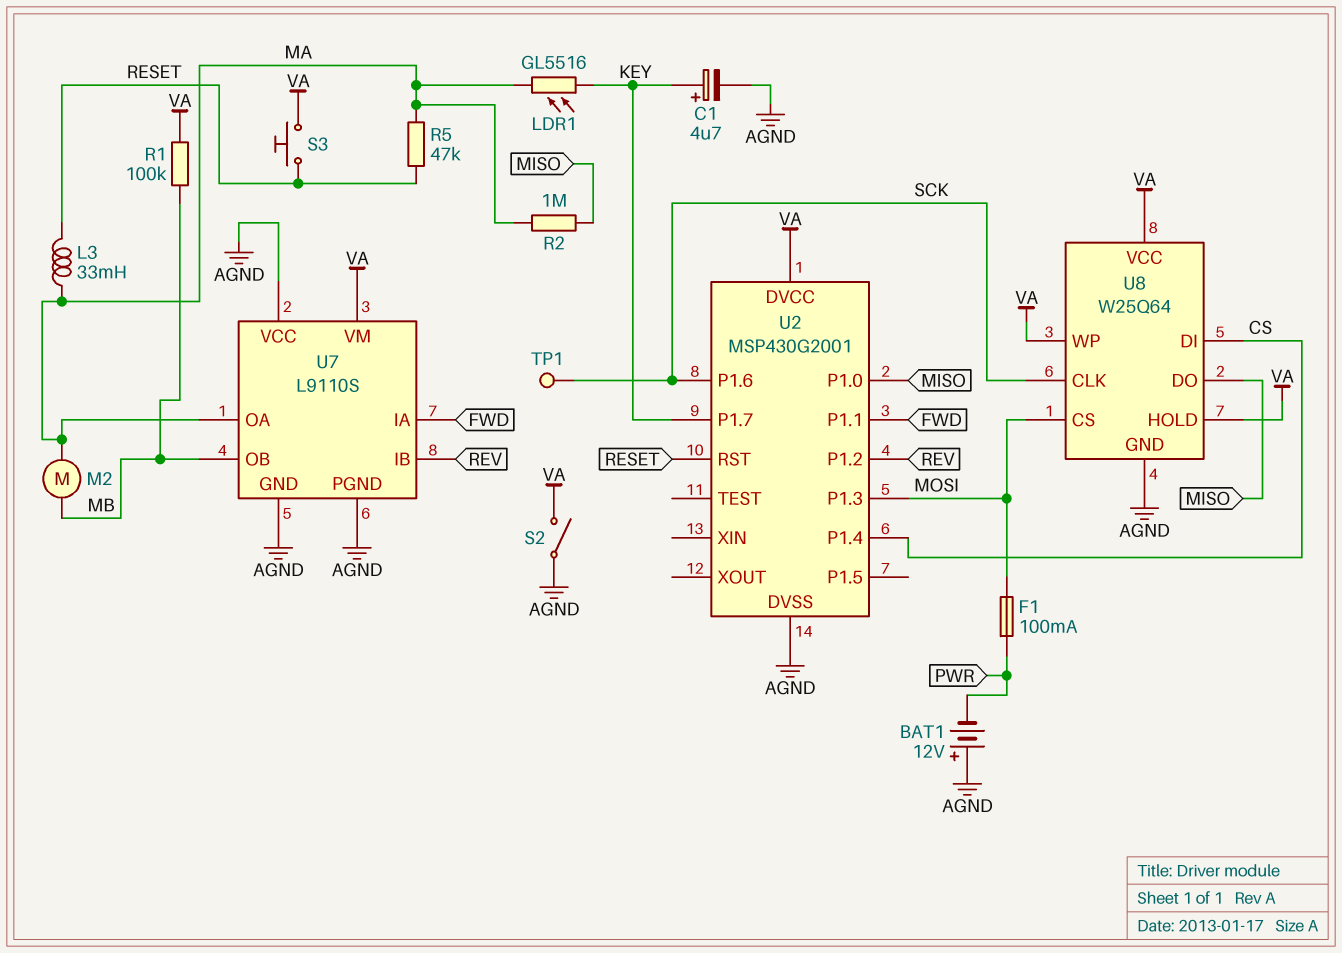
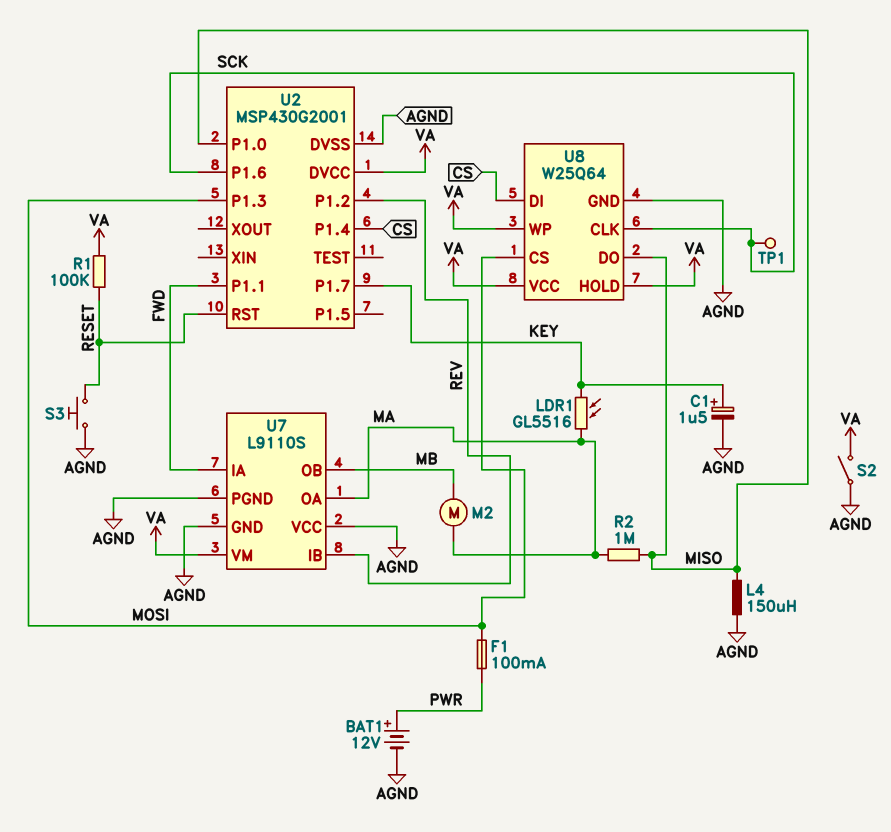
BAT1: 12V (plus AGND, minus PWR) -> 12V (plus PWR, minus AGND)
C1: 4.7uF (plus KEY, minus AGND) -> 1.5uF (plus KEY, minus AGND)
L3: 33mH (MA, RESET) -> none
L4: none -> 150uH (AGND, MISO)
R1: 100k (MB, VA) -> 100k (RESET, VA)
R5: 47k (MA, RESET) -> none
S3: button (RESET, VA) -> button (AGND, RESET)

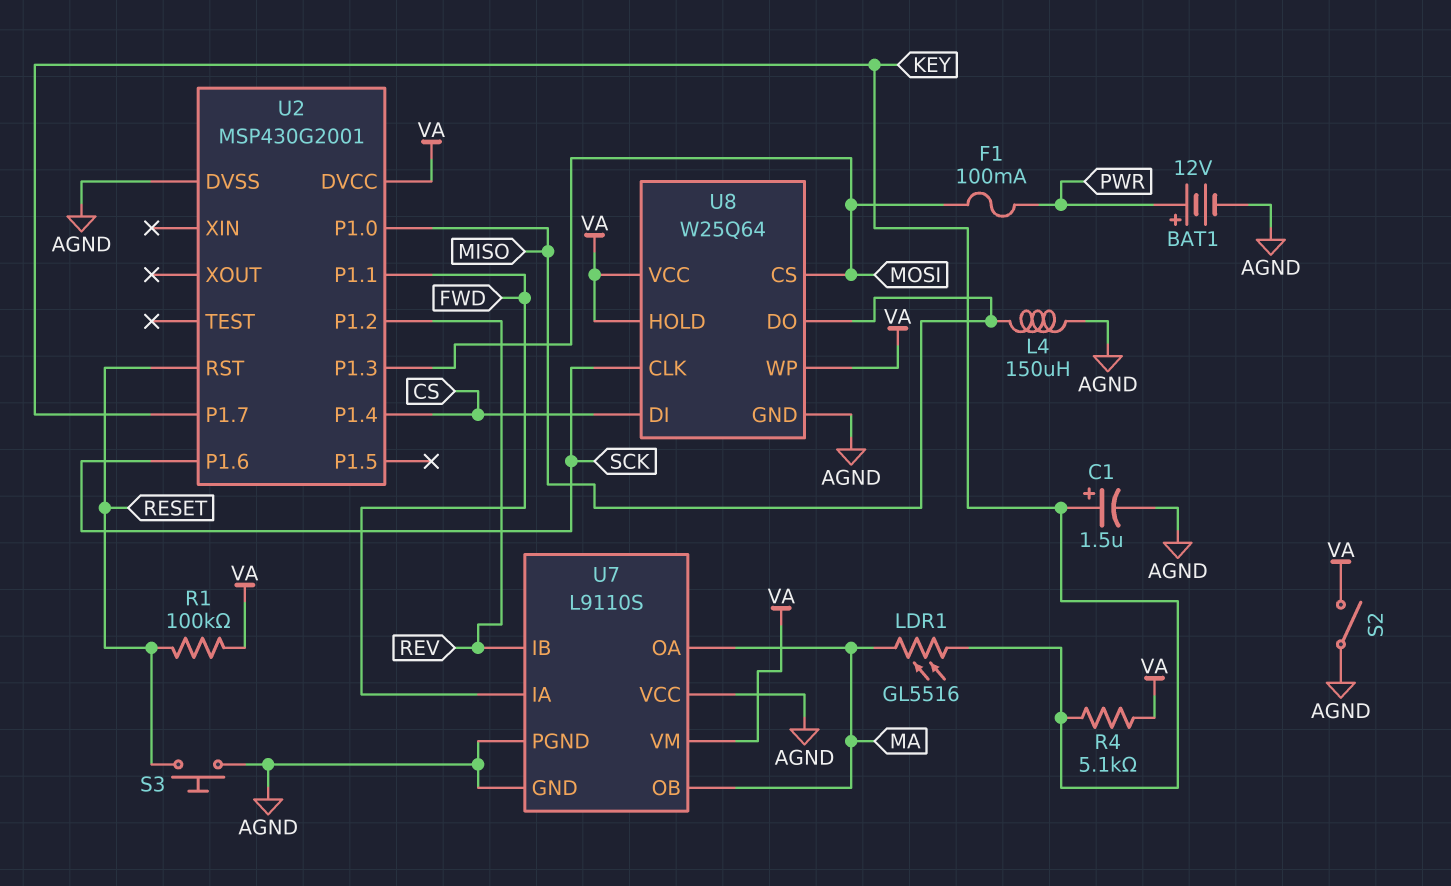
M2: motor (MA, MB) -> none
R2: 1M (MA, MISO) -> none
R4: none -> 5.1k (KEY, VA)
TP1: test point (SCK) -> none
U7 pin OB: MB -> MA

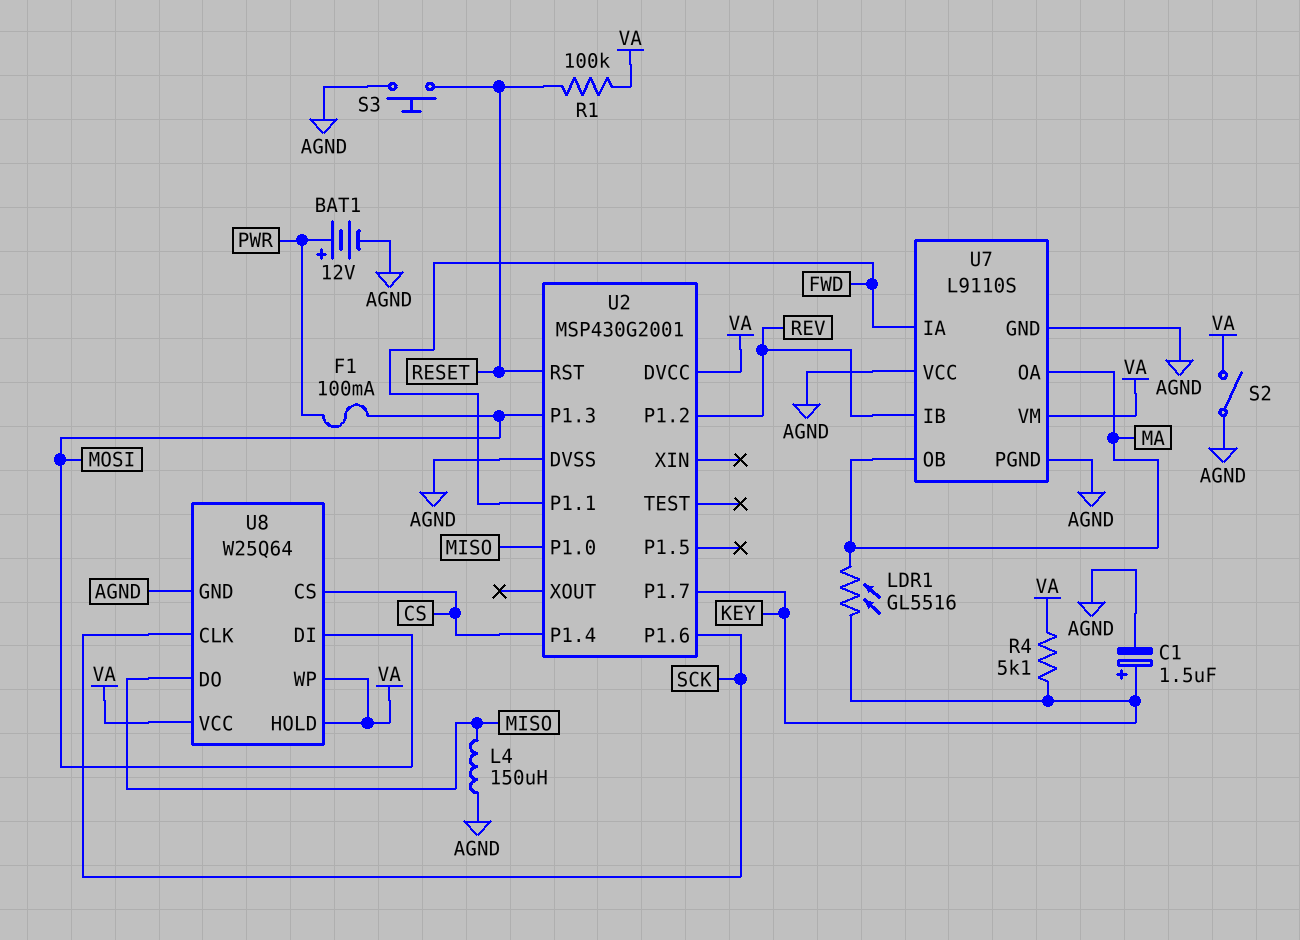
U8 pin CS: MOSI -> CS
U8 pin DI: CS -> MOSI

